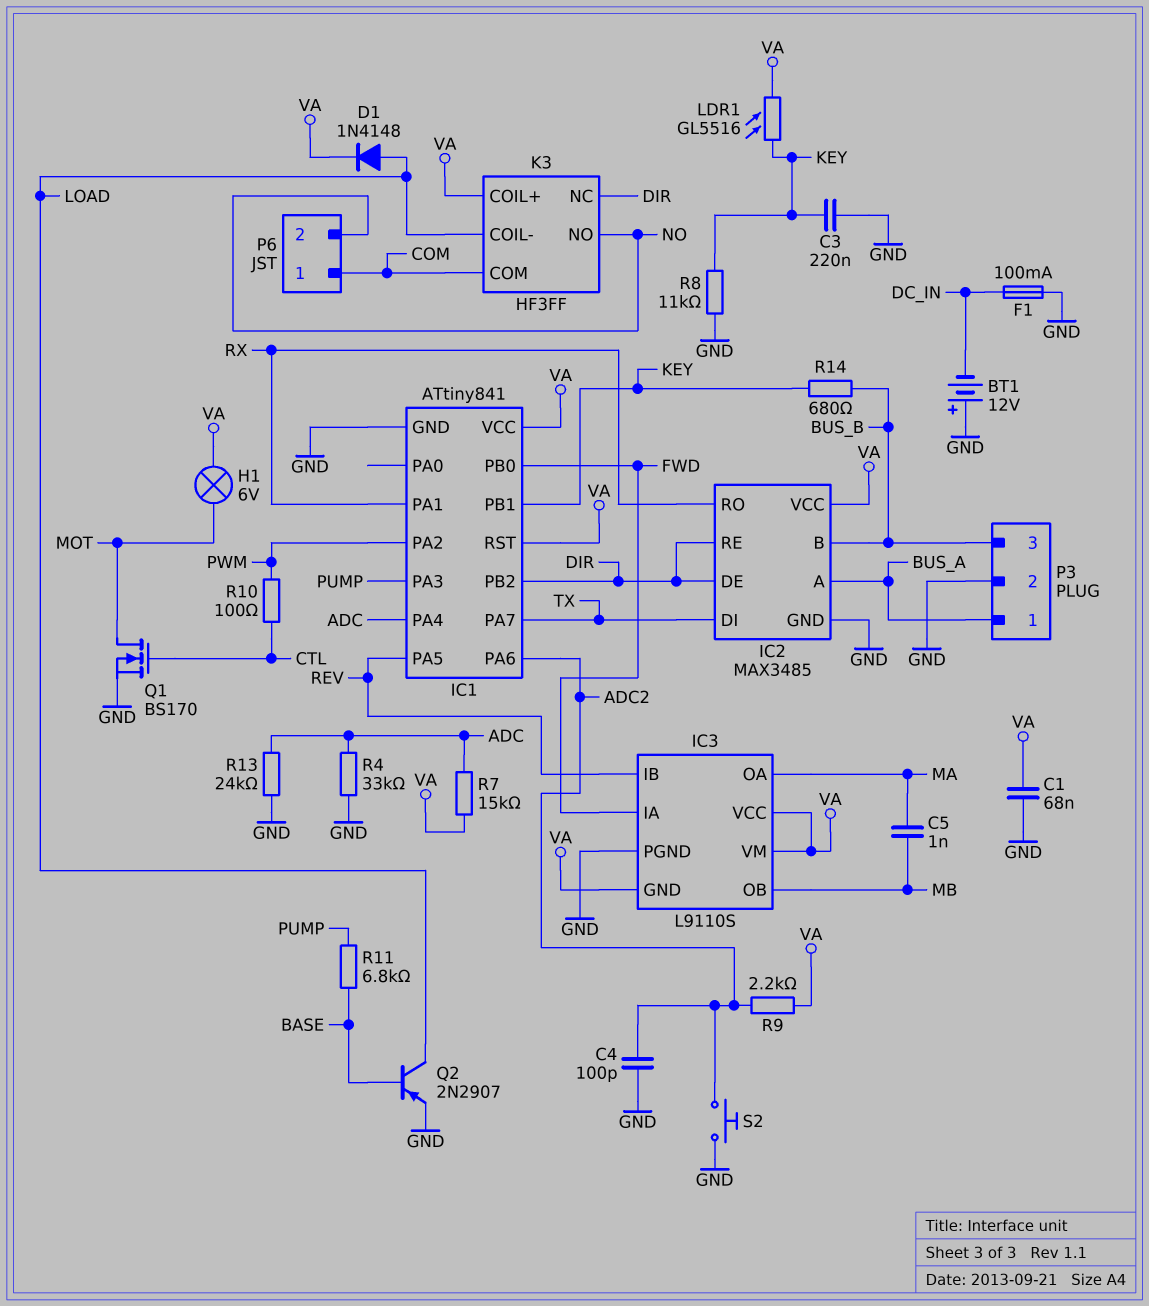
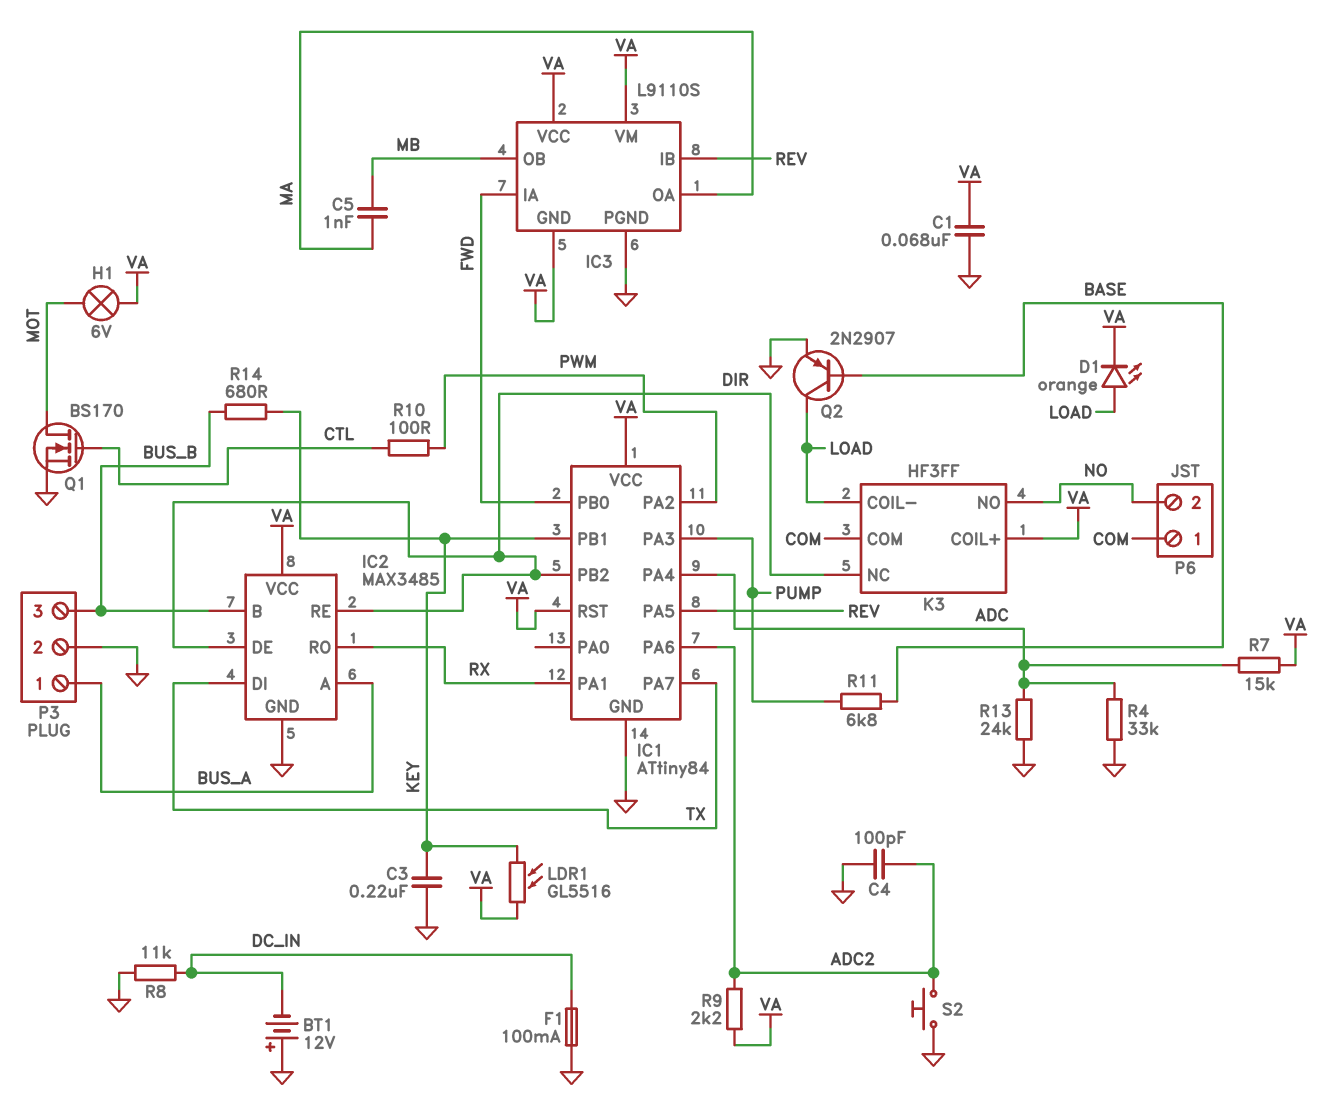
D1: diode 1N4148 (A LOAD, K VA) -> LED orange (A LOAD, K VA)
IC1: ATtiny841 -> ATtiny84
R8: 11k (GND, KEY) -> 11k (DC_IN, GND)

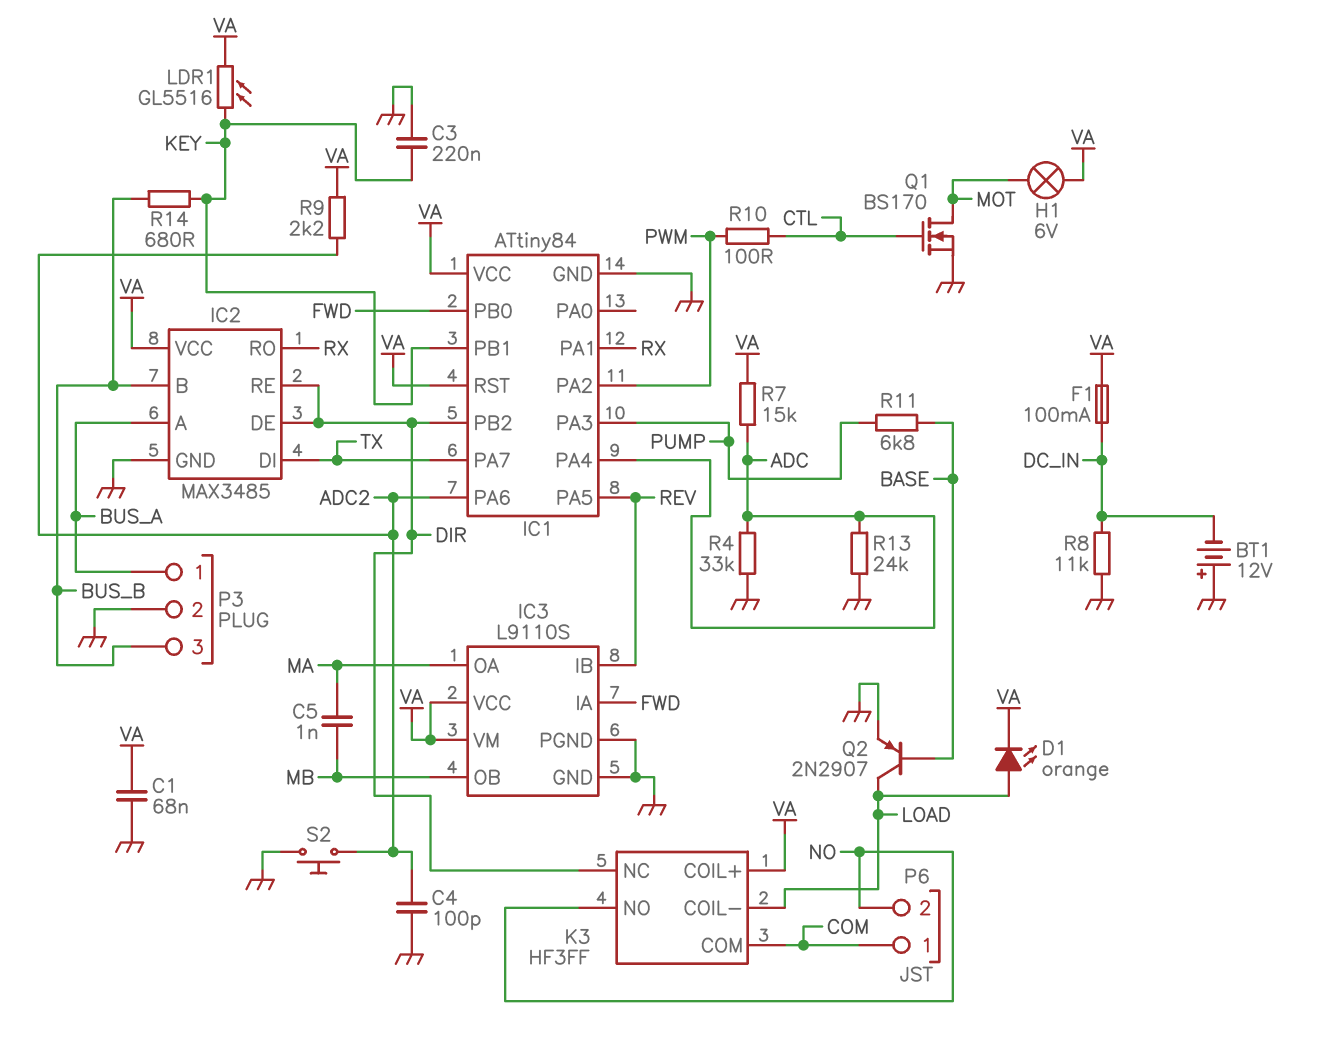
F1: 100mA (DC_IN, GND) -> 100mA (DC_IN, VA)
IC3 pin GND: VA -> GND

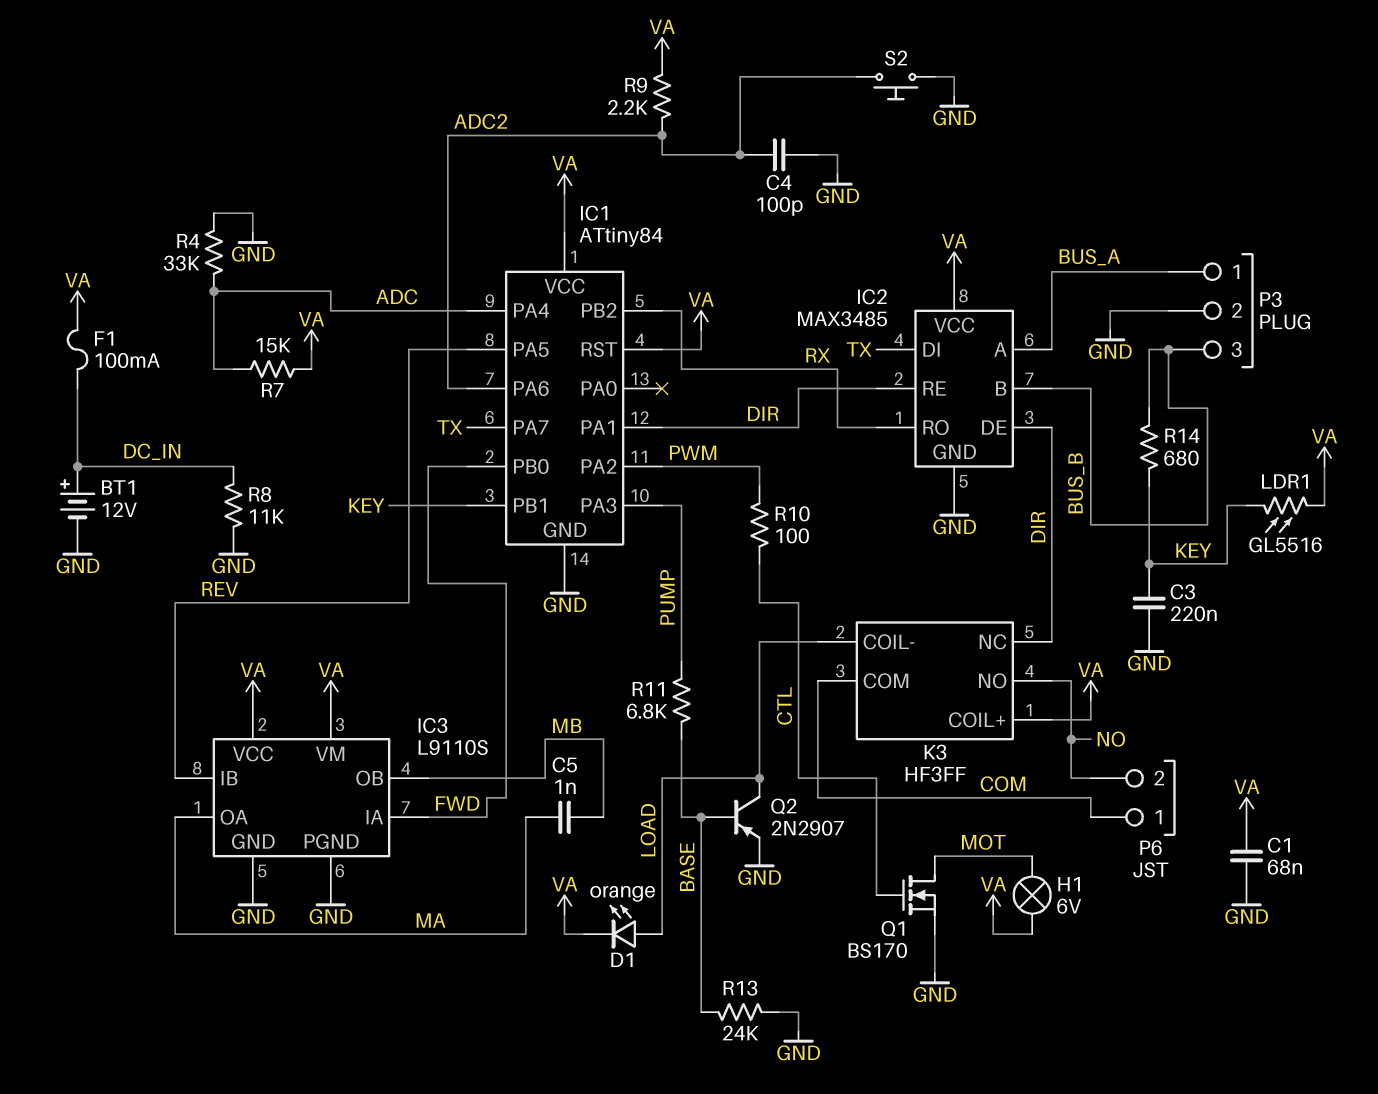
BT1: 12V (plus GND, minus DC_IN) -> 12V (plus DC_IN, minus GND)
IC1 pin PA1: RX -> DIR
IC1 pin PB2: DIR -> RX
R13: 24k (ADC, GND) -> 24k (BASE, GND)

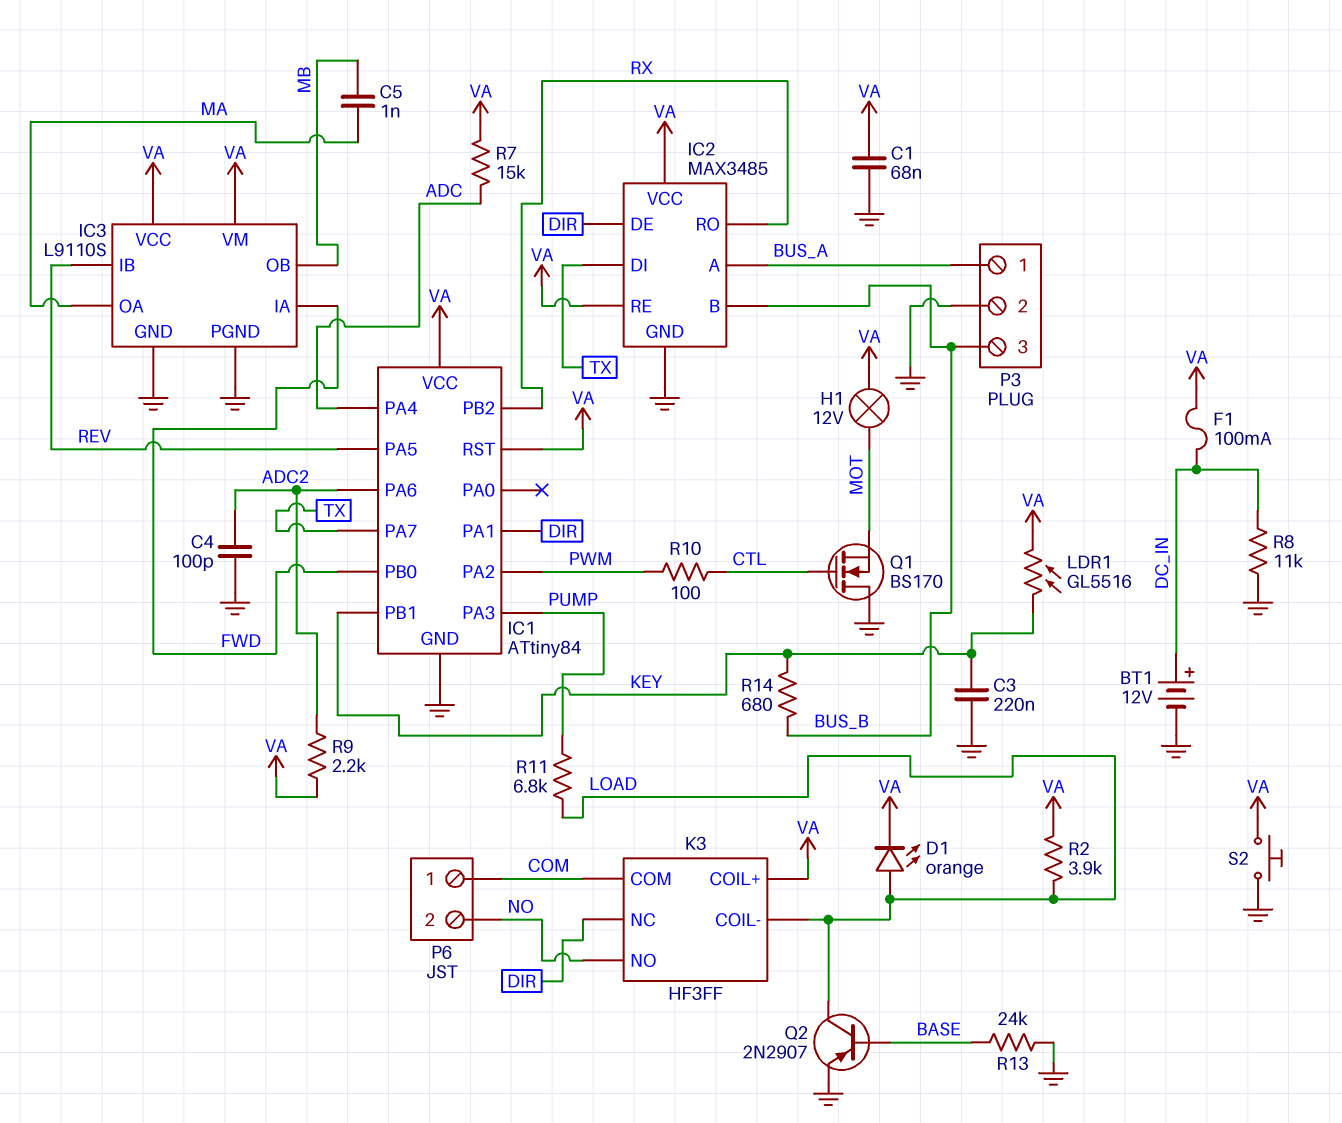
H1: lamp 6V (MOT, VA) -> lamp 12V (MOT, VA)
IC2 pin RE: DIR -> VA
Q1: NMOS BS170 (G CTL, D MOT, S GND) -> NMOS BS170 (G CTL, D GND, S MOT)
R2: none -> 3.9k (LOAD, VA)
R4: 33k (ADC, GND) -> none
R11: 6.8k (BASE, PUMP) -> 6.8k (LOAD, PUMP)
S2: button (ADC2, GND) -> button (GND, VA)

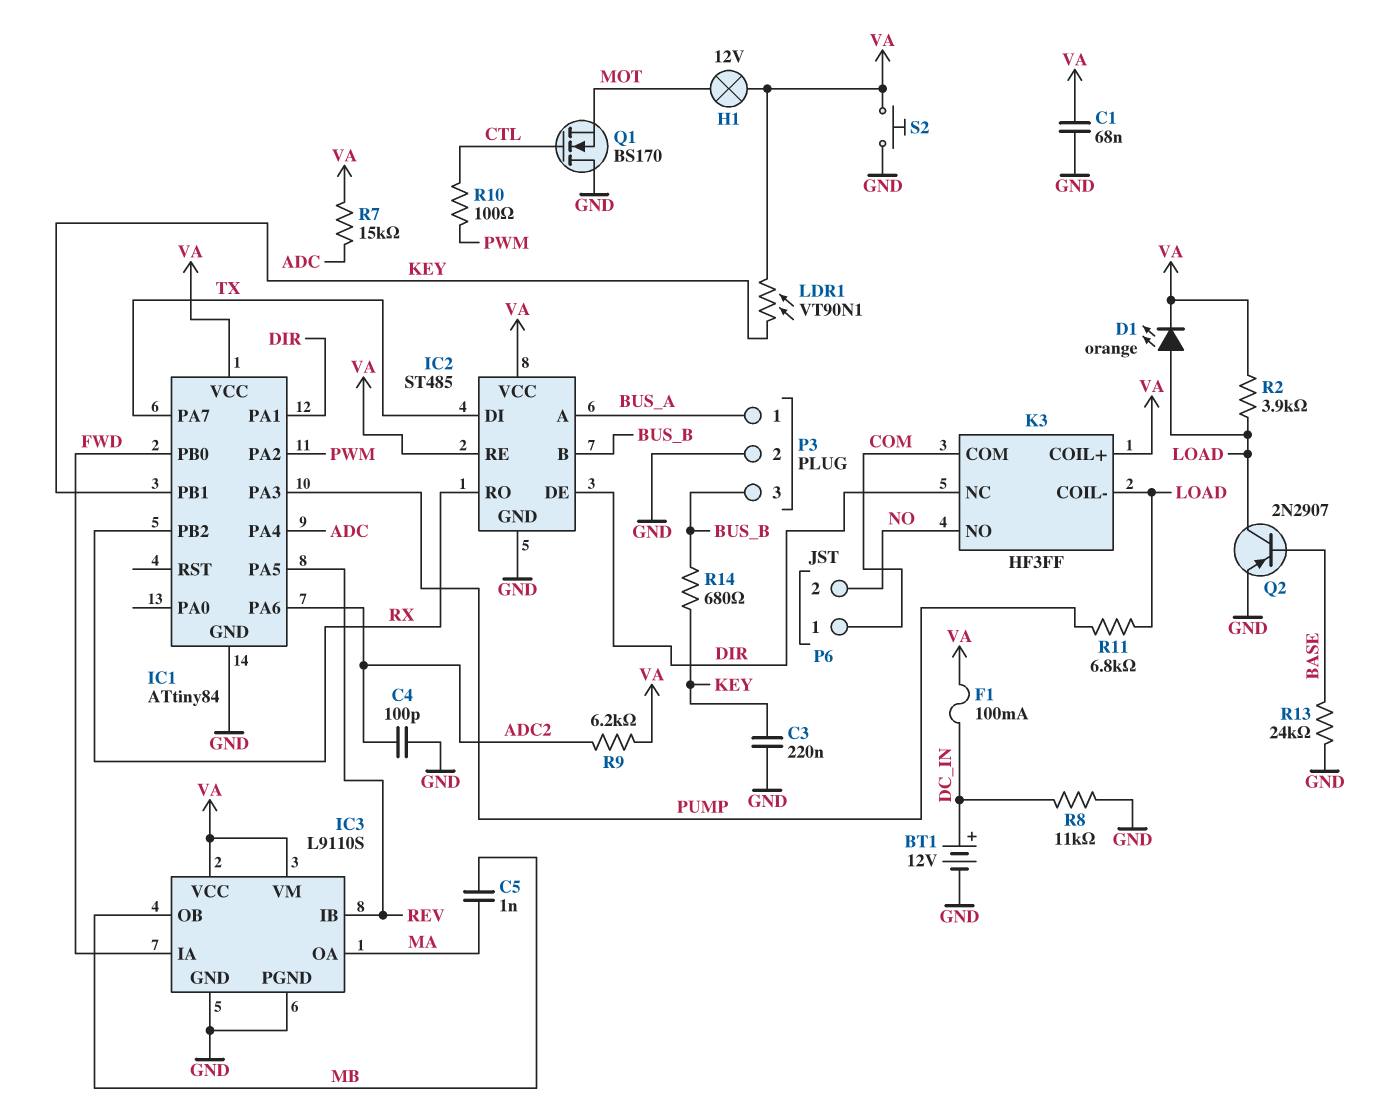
IC1 pin RST: VA -> none
IC2: MAX3485 -> ST485
LDR1: GL5516 (KEY, VA) -> VT90N1 (KEY, VA)
R9: 2.2k (ADC2, VA) -> 6.2k (ADC2, VA)

